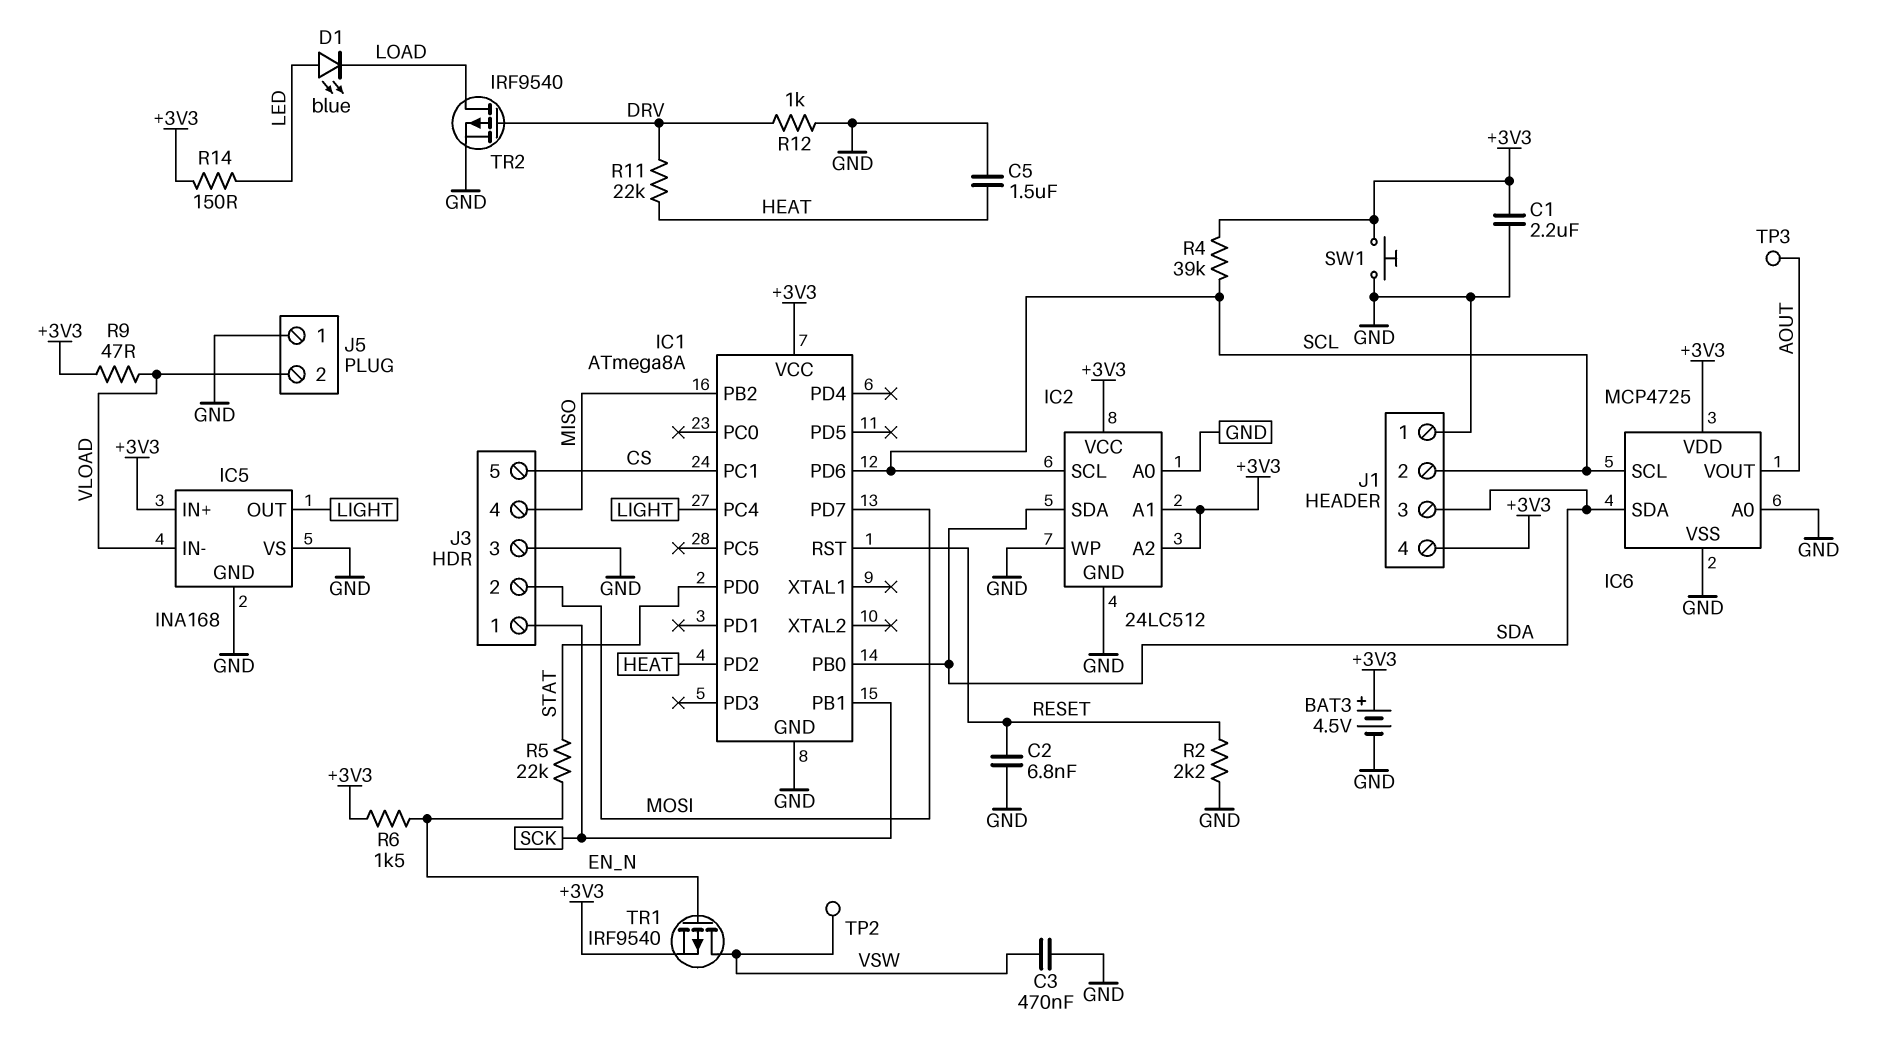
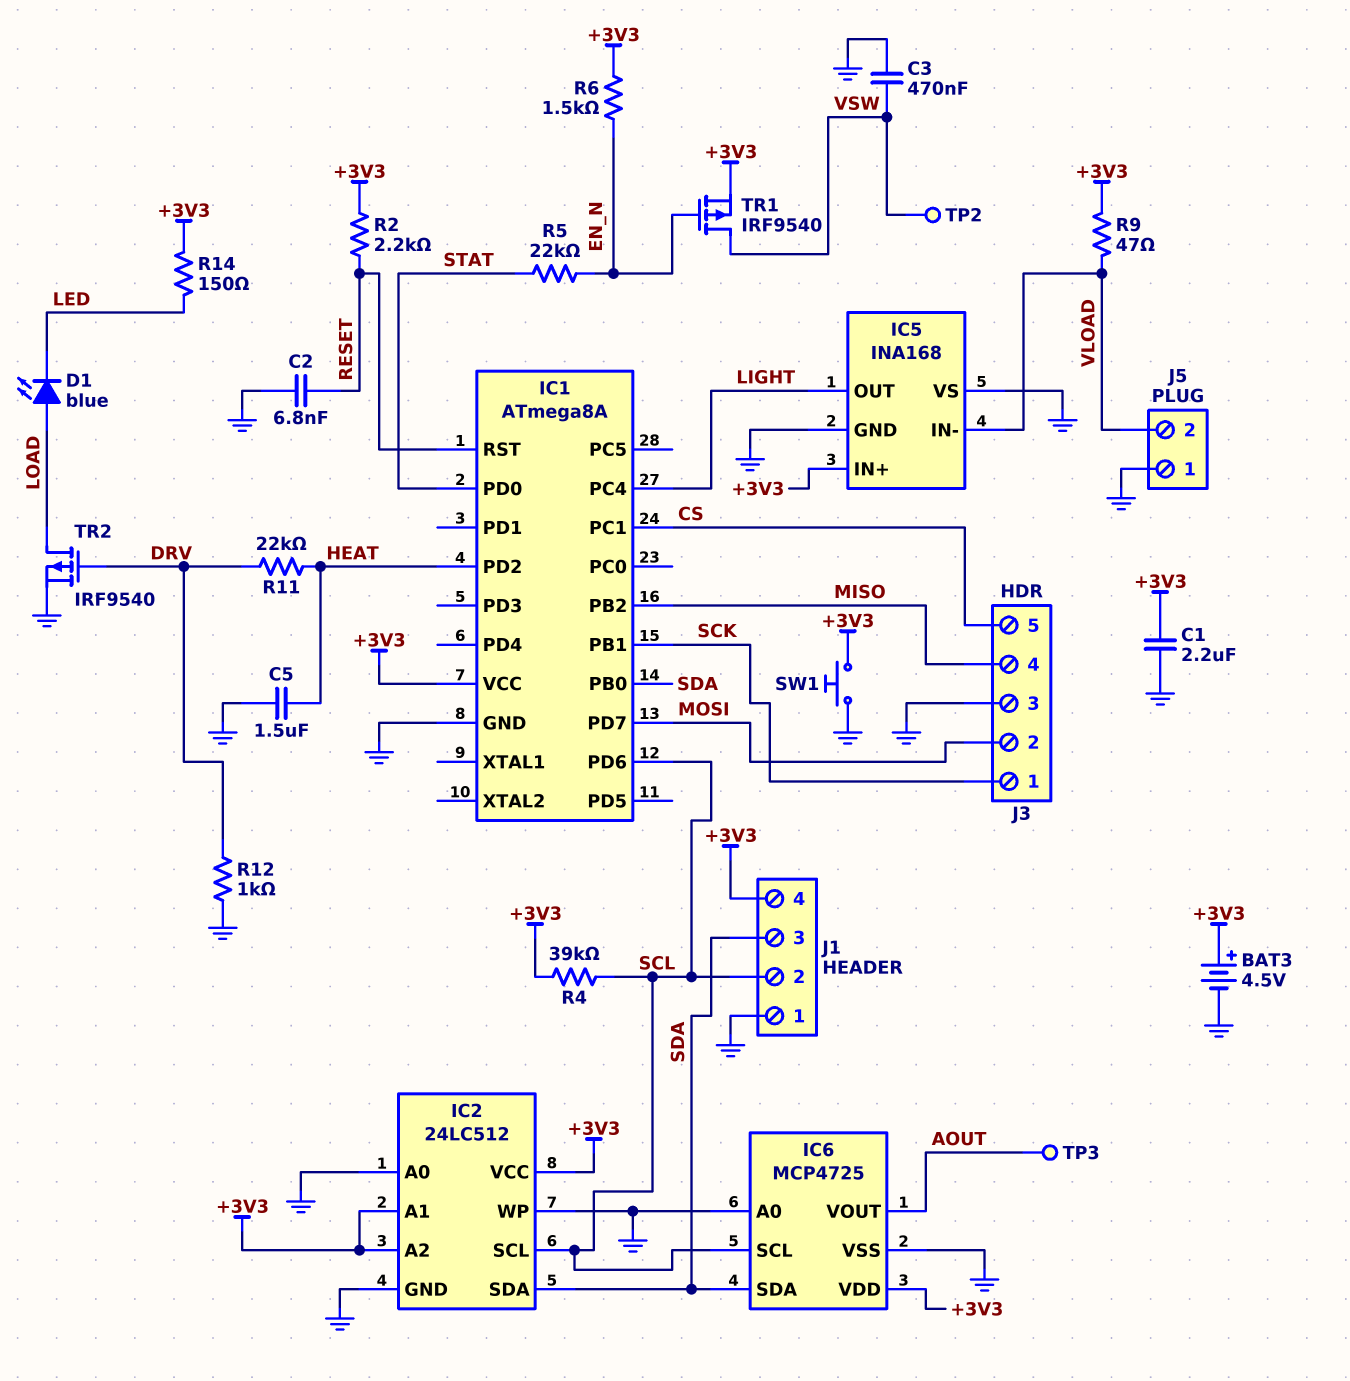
D1: LED blue (A LED, K LOAD) -> LED blue (A LOAD, K LED)
R2: 2.2k (GND, RESET) -> 2.2k (+3V3, RESET)

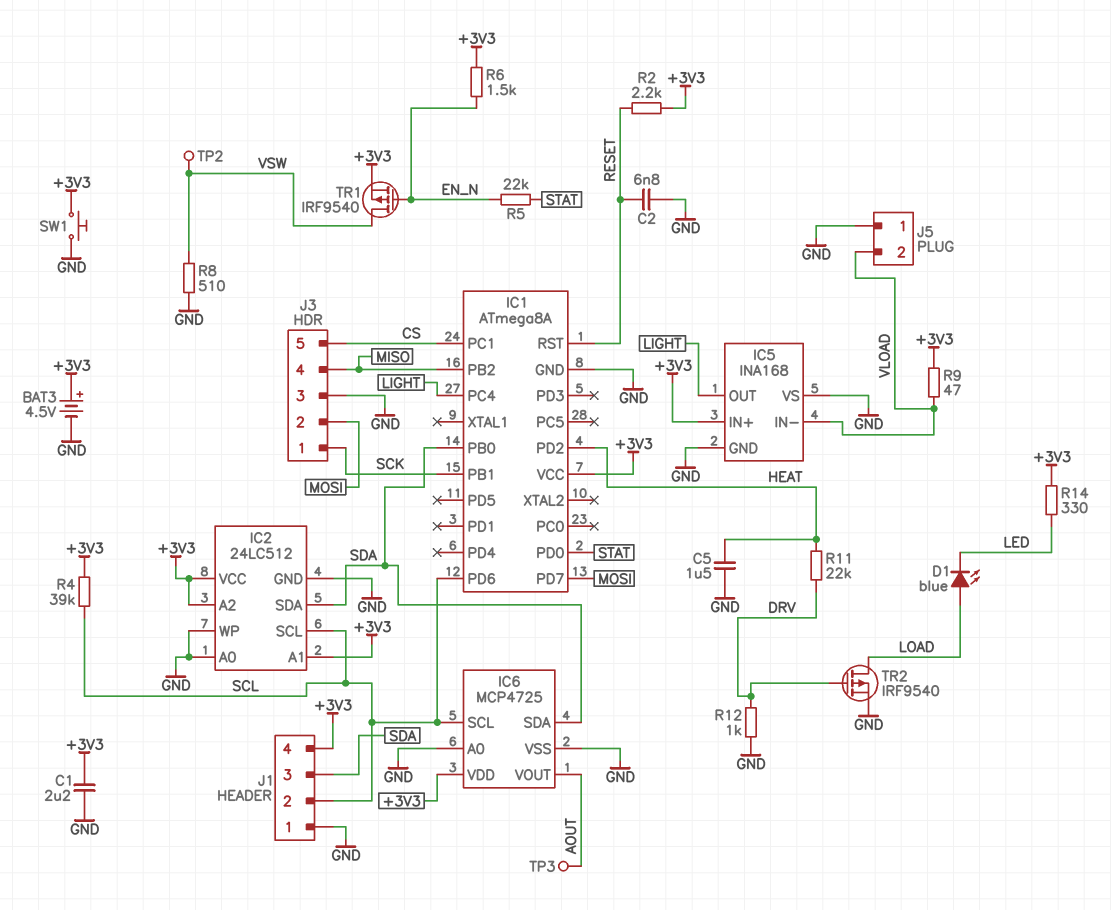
C3: 470nF (GND, VSW) -> none
R8: none -> 510 (GND, VSW)
R14: 150 (+3V3, LED) -> 330 (+3V3, LED)

